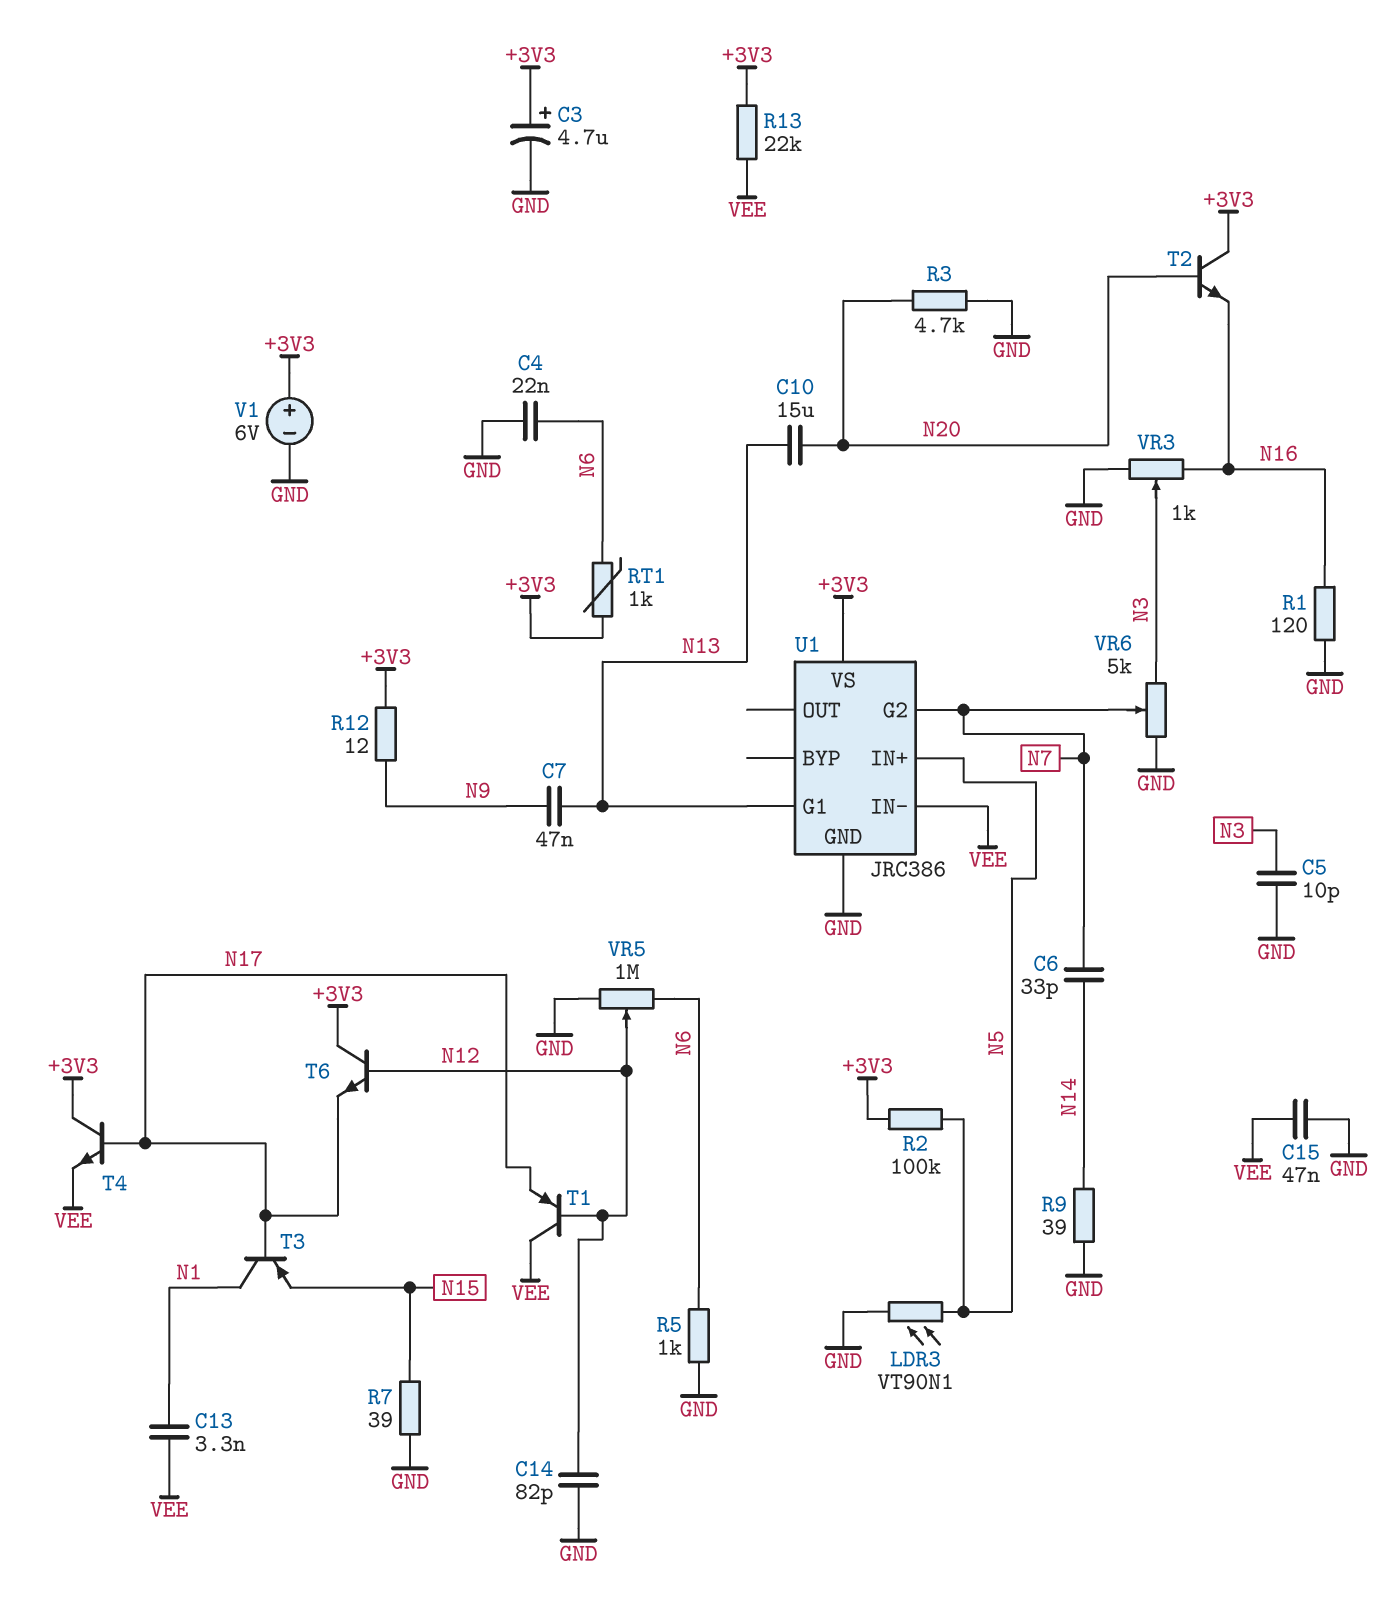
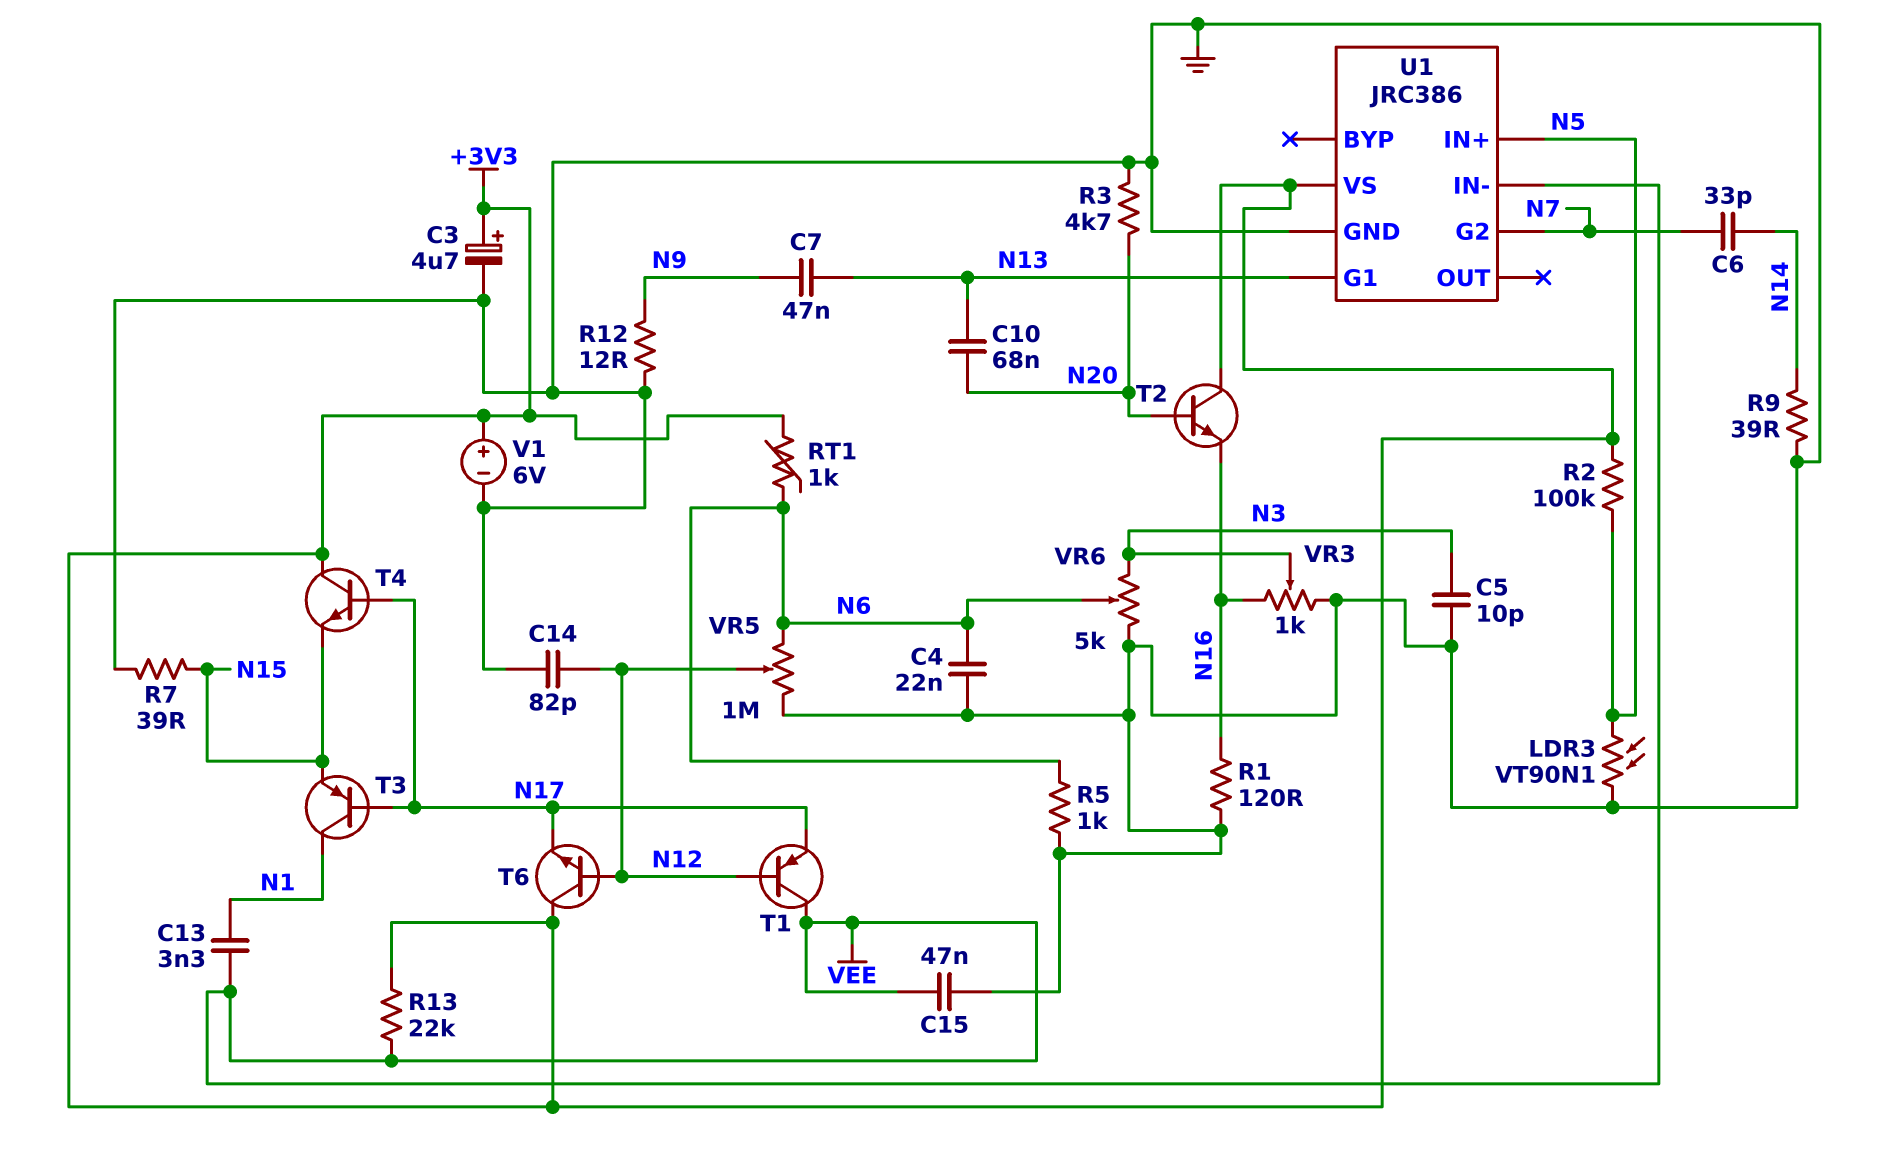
C10: 15uF (N13, N20) -> 68nF (N13, N20)
R12: 12 (+3V3, N9) -> 12 (GND, N9)
T4: NPN (B N17, C +3V3, E VEE) -> NPN (B N17, C +3V3, E N15)
VR6: 5k (GND, N3, wiper N7) -> 5k (GND, N3, wiper N6)

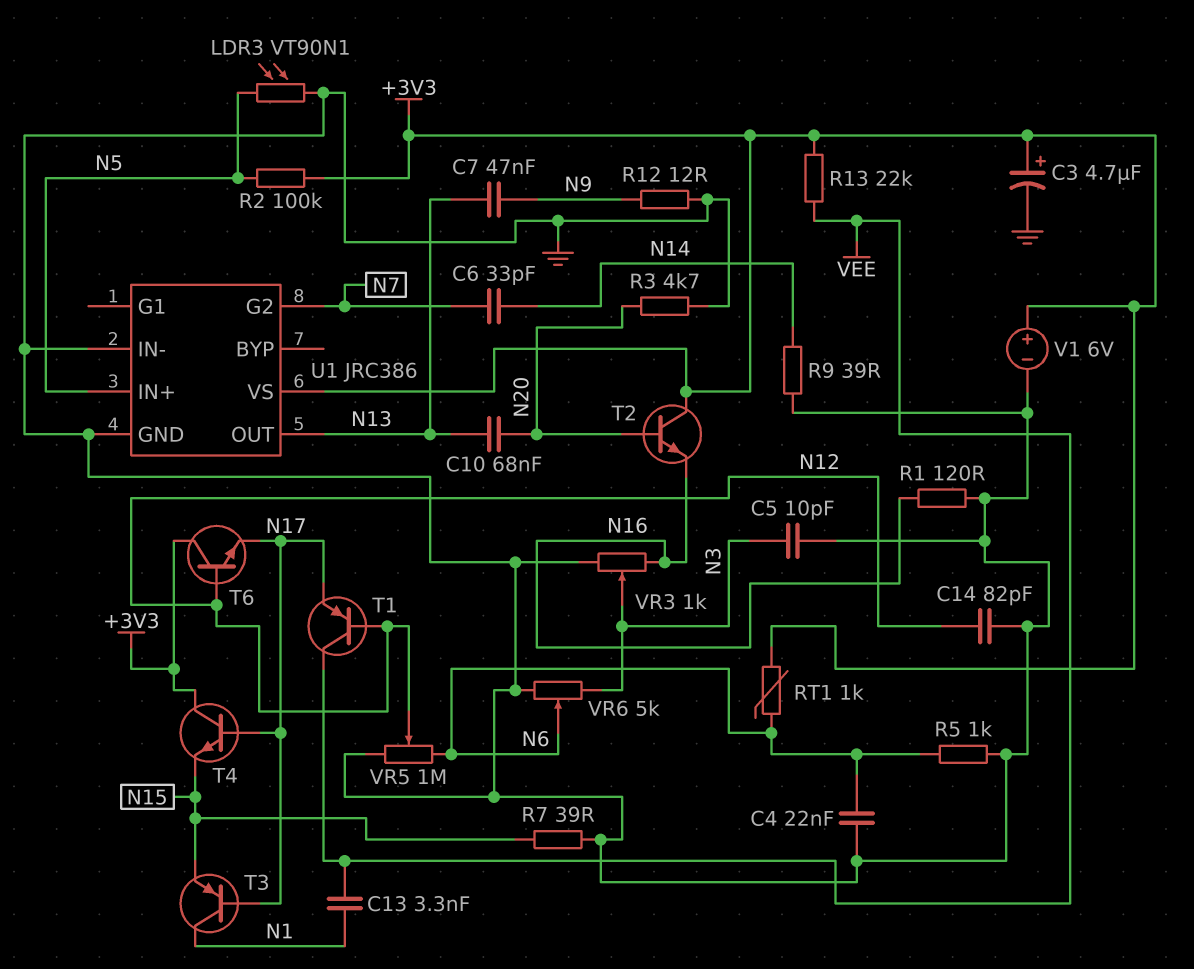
C15: 47nF (GND, VEE) -> none
U1 pin G1: N13 -> none
U1 pin IN-: VEE -> GND
U1 pin OUT: none -> N13

